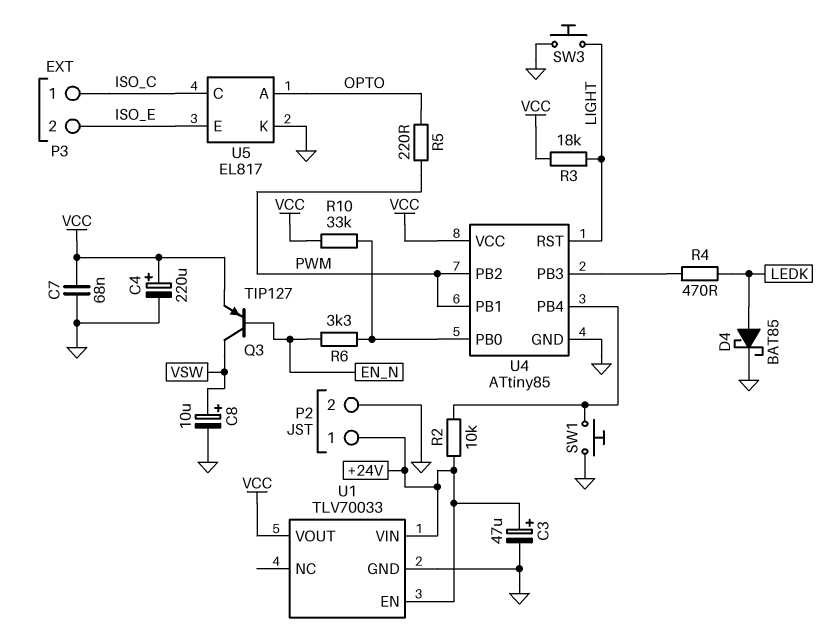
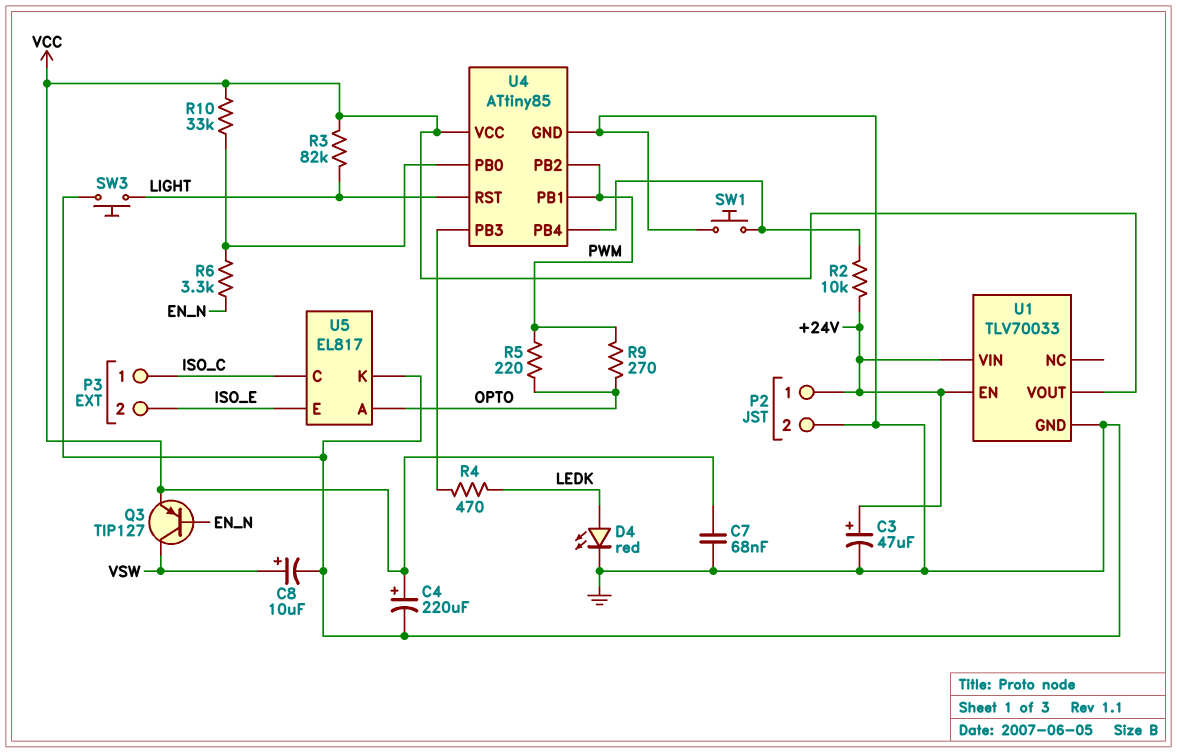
D4: schottky BAT85 (A LEDK, K GND) -> LED red (A LEDK, K GND)
R3: 18k (LIGHT, VCC) -> 82k (LIGHT, VCC)
R9: none -> 270 (OPTO, PWM)

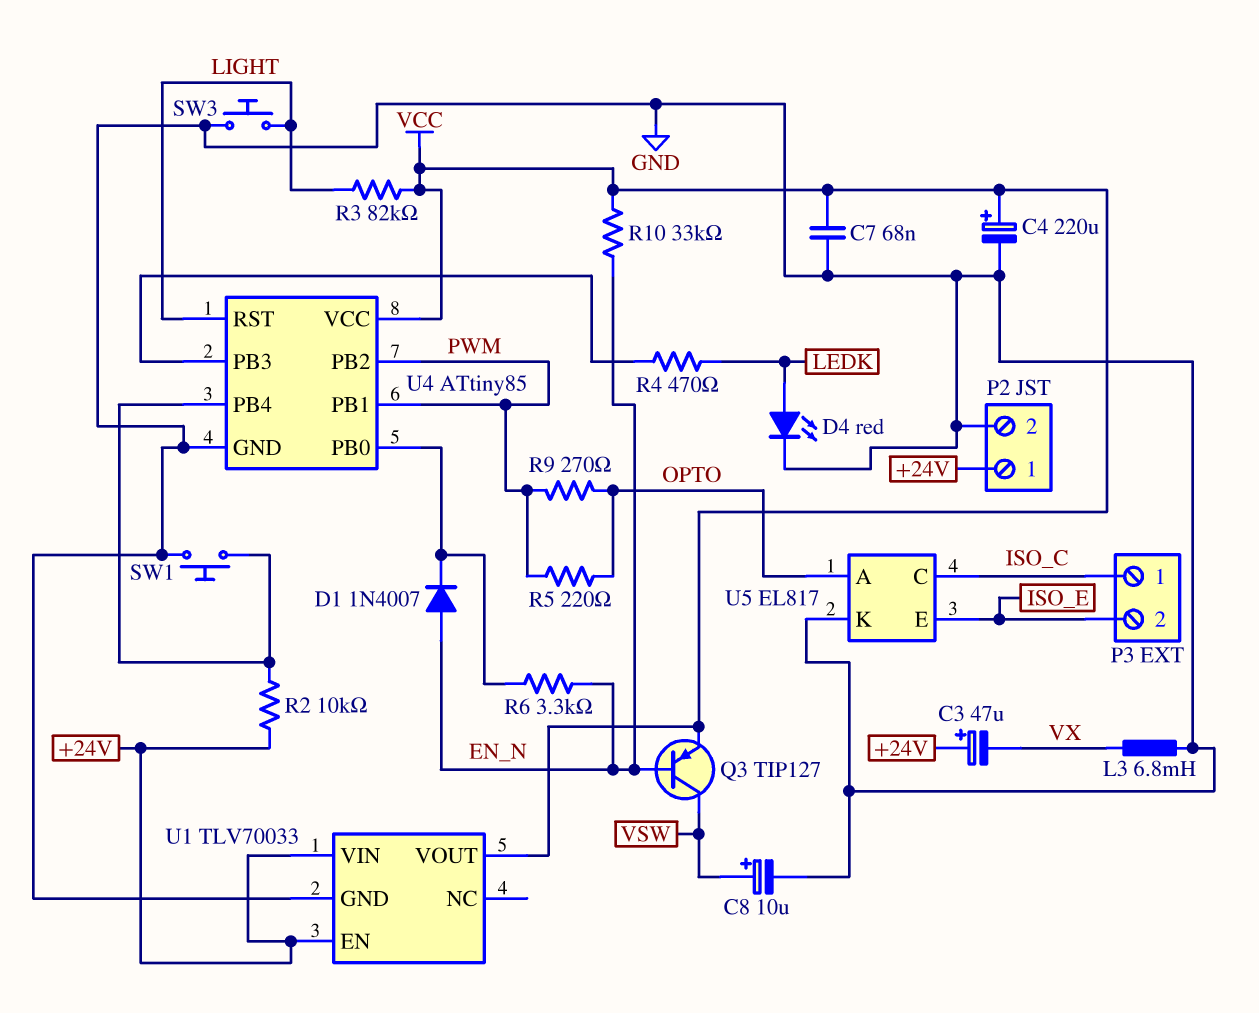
C3: 47uF (plus +24V, minus GND) -> 47uF (plus +24V, minus VX)
D1: none -> diode 1N4007 (A EN_N, K U4/PB0)
L3: none -> 6.8mH (GND, VX)
R10: 33k (U4/PB0, VCC) -> 33k (EN_N, VCC)

